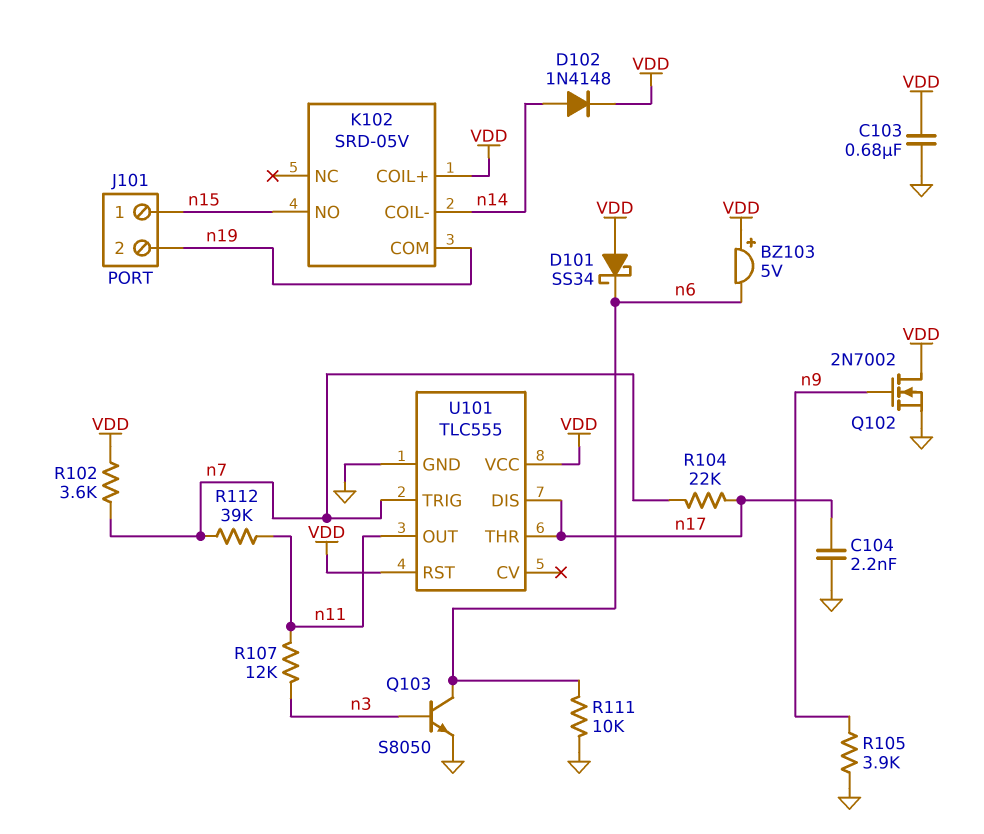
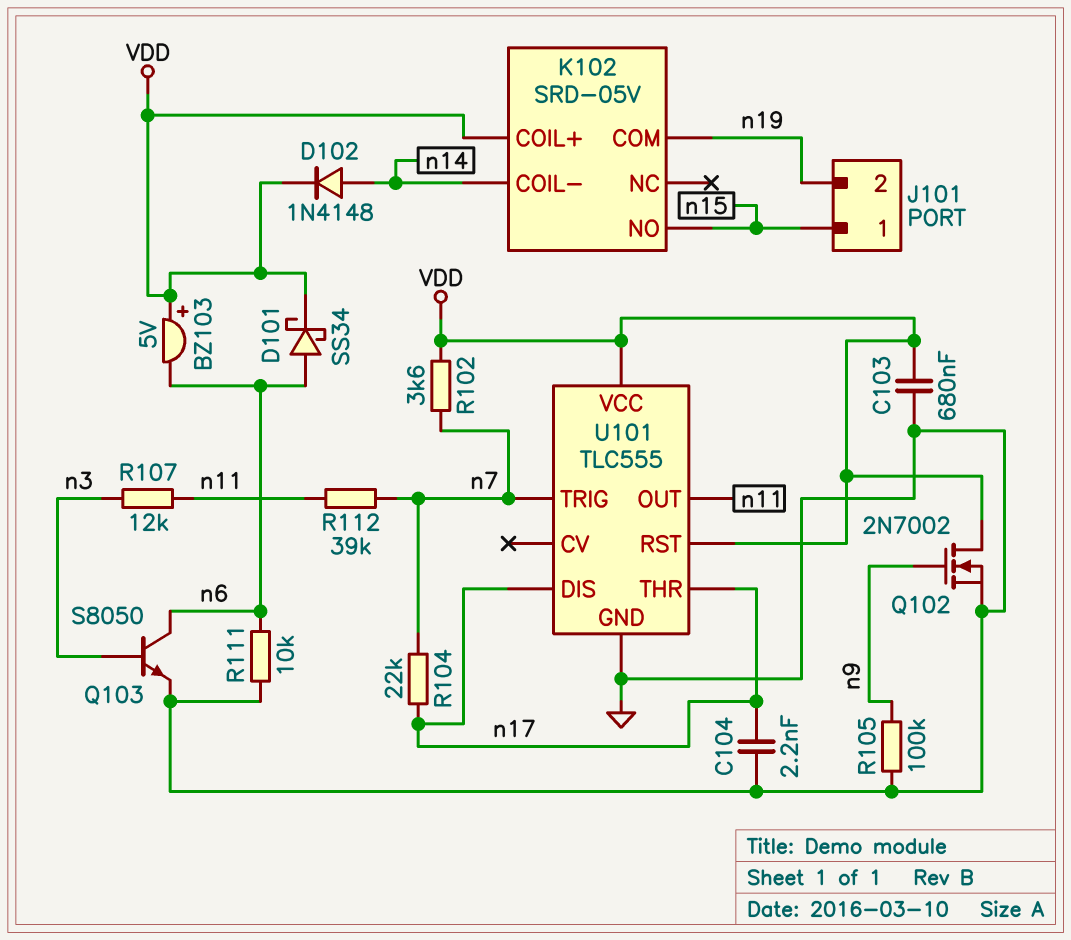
D101: schottky SS34 (A VDD, K n6) -> schottky SS34 (A n6, K VDD)
R105: 3.9k (GND, n9) -> 100k (GND, n9)

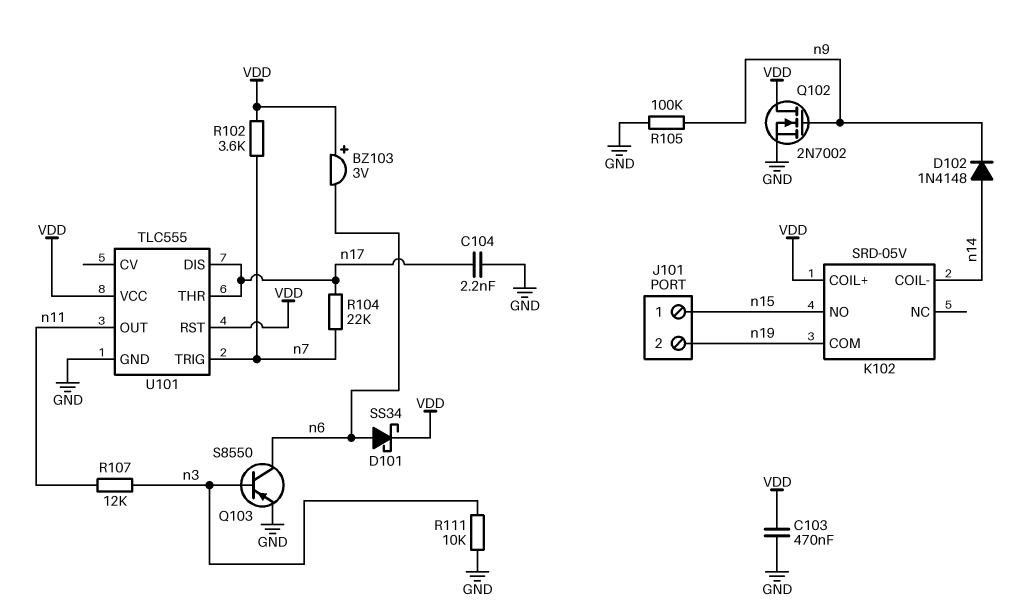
BZ103: buzzer 5V (plus VDD, minus n6) -> buzzer 3V (plus VDD, minus n6)
C103: 680nF (GND, VDD) -> 470nF (GND, VDD)
D102: diode 1N4148 (A n14, K VDD) -> diode 1N4148 (A n14, K n9)
Q103: NPN S8050 (B n3, C n6, E GND) -> PNP S8550 (B n3, C n6, E GND)
R111: 10k (GND, n6) -> 10k (GND, n3)
R112: 39k (n7, n11) -> none

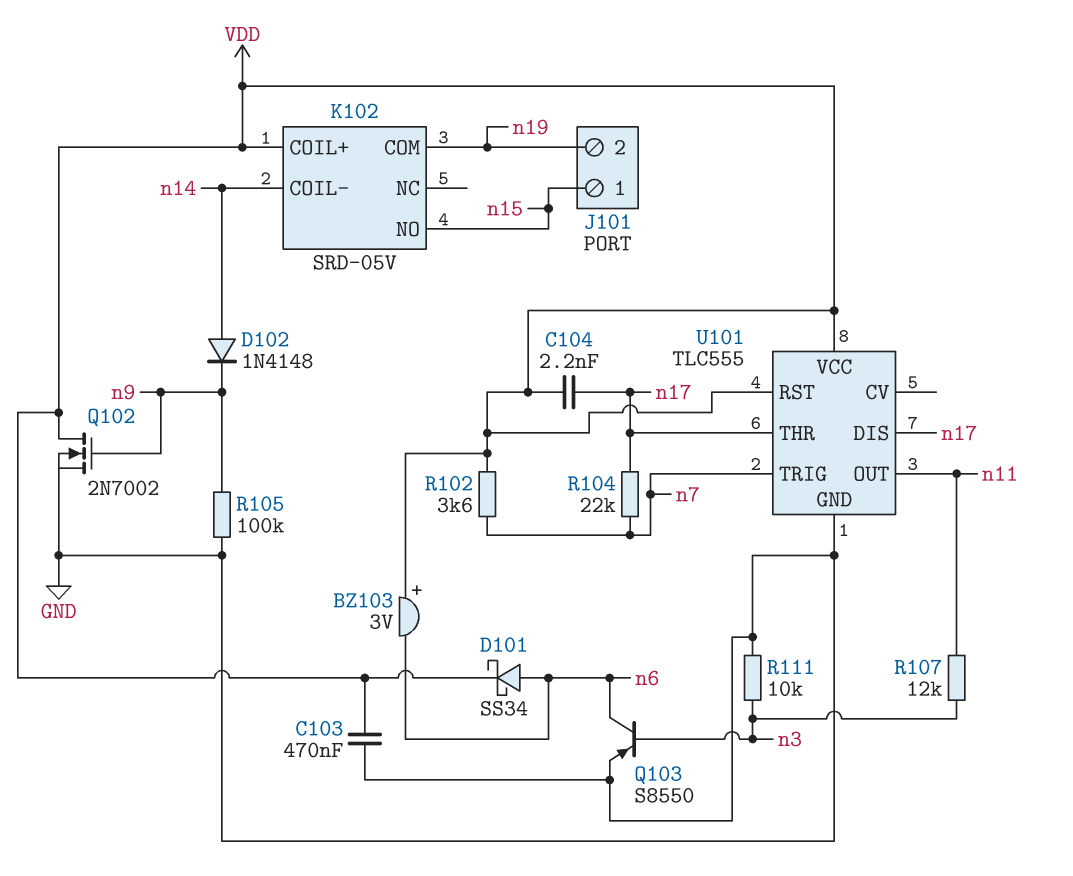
C104: 2.2nF (GND, n17) -> 2.2nF (VDD, n17)

